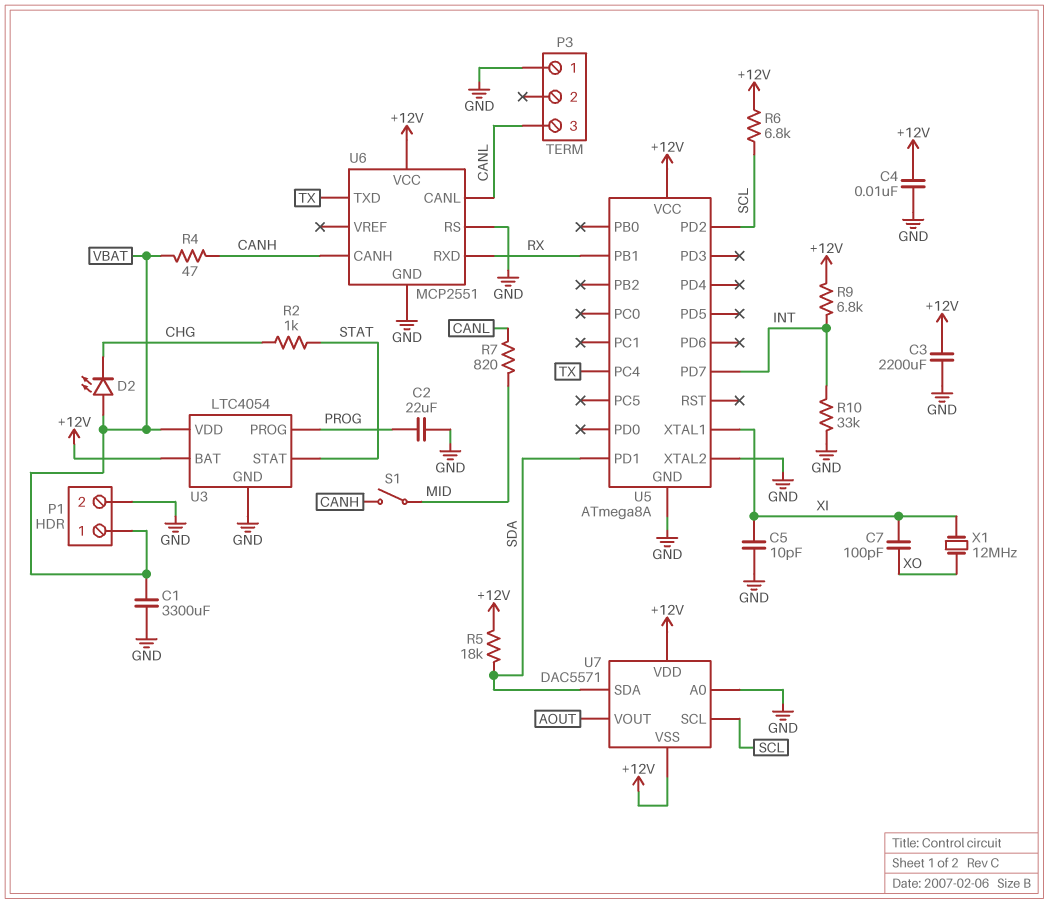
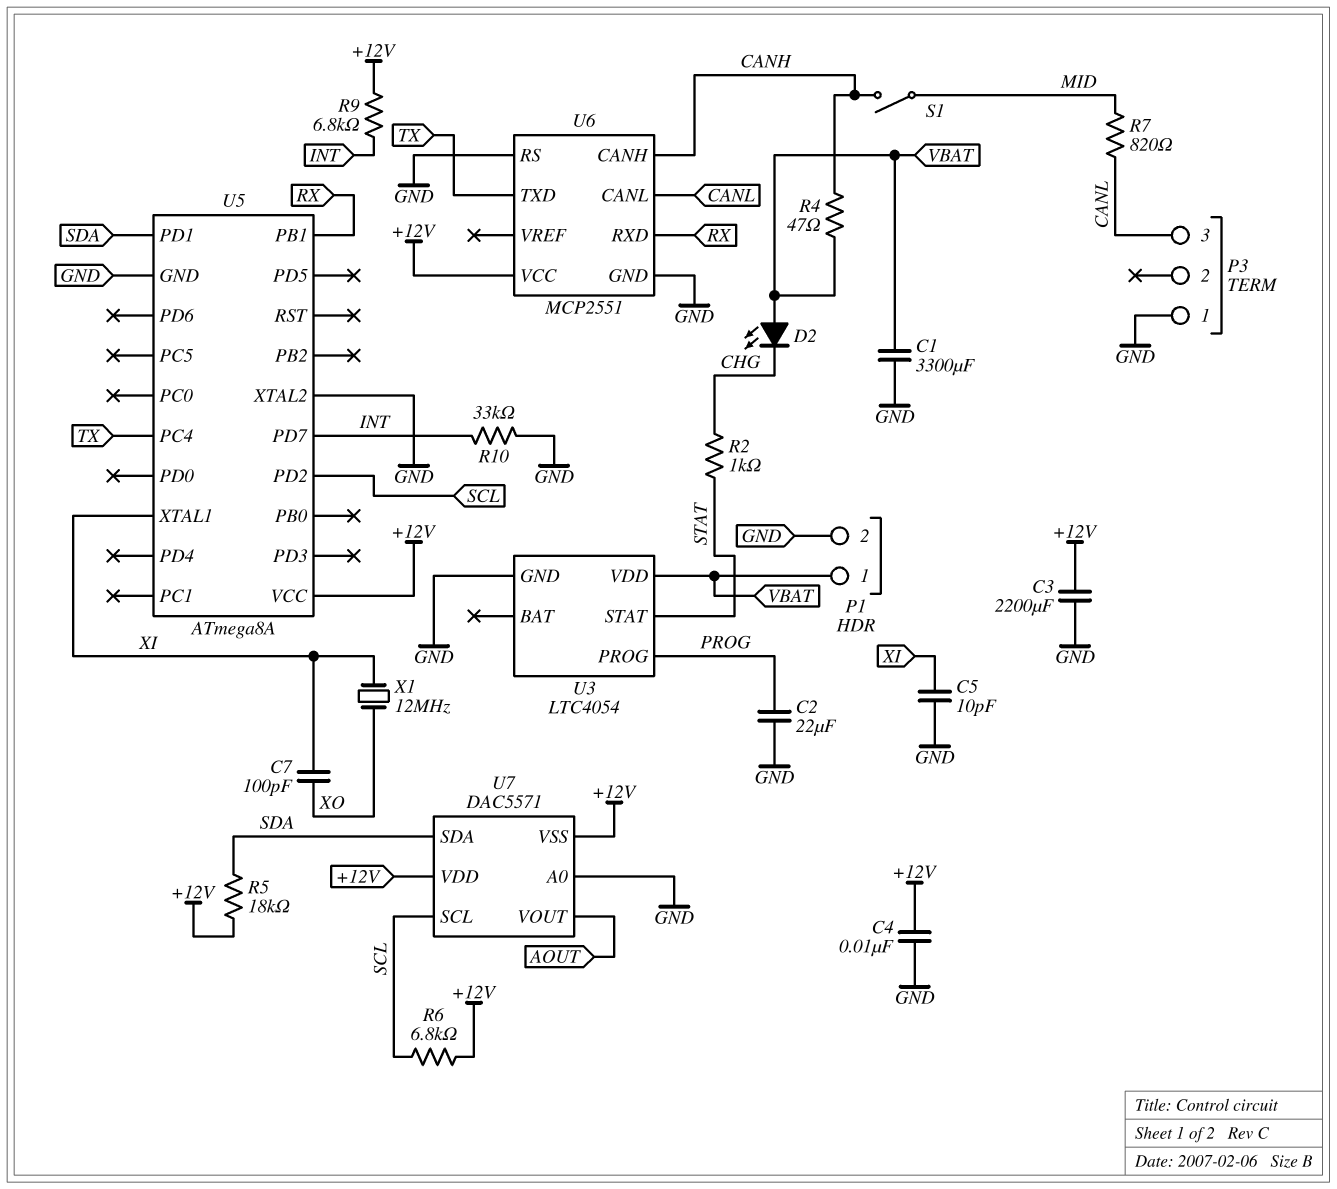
U3 pin BAT: +12V -> none

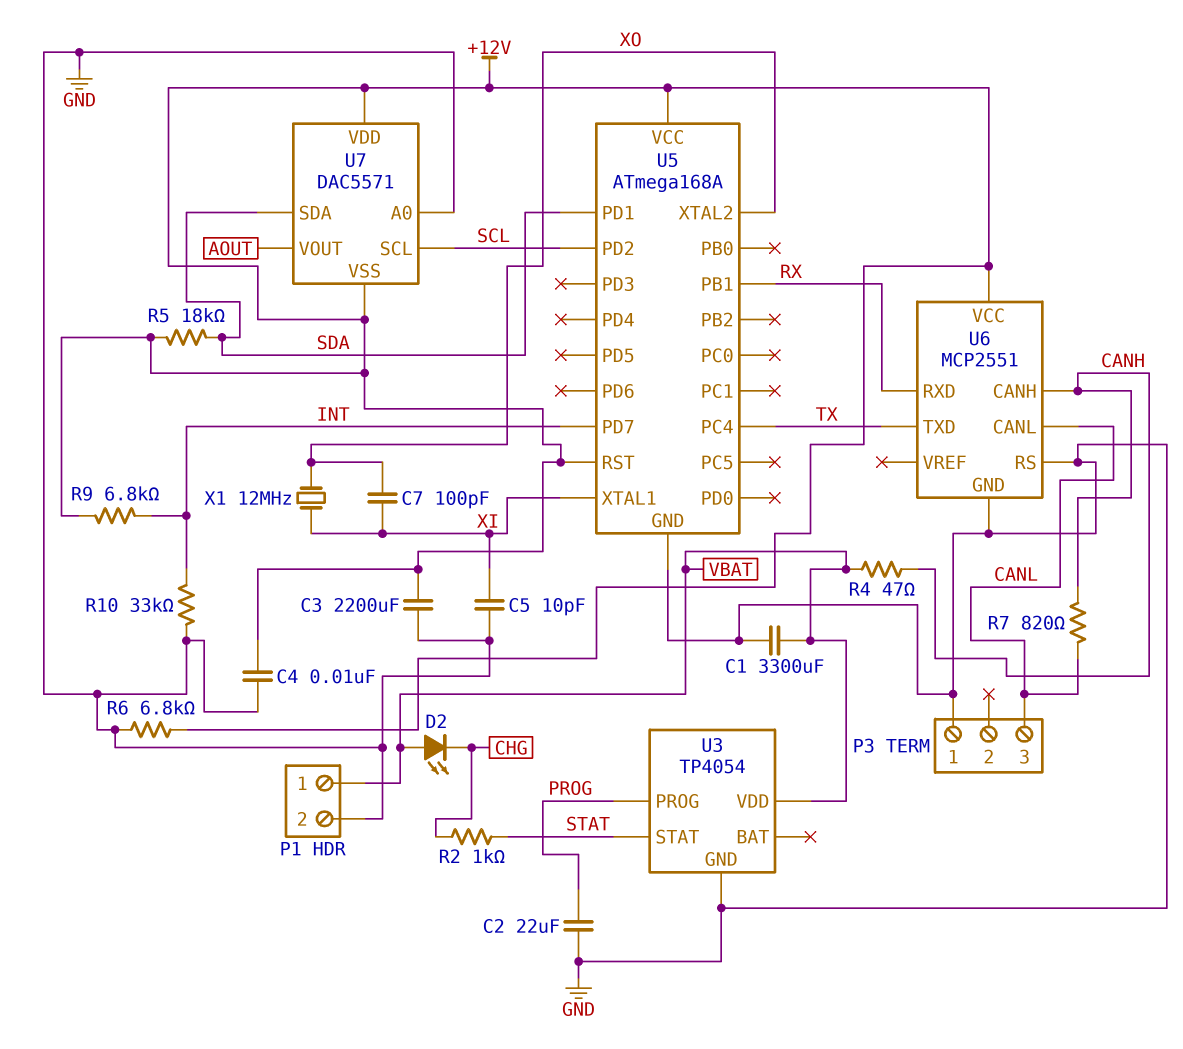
R6: 6.8k (+12V, SCL) -> 6.8k (+12V, GND)
R7: 820 (CANL, MID) -> 820 (CANH, CANL)
S1: switch (CANH, MID) -> none
U3: LTC4054 -> TP4054
U5: ATmega8A -> ATmega168A
U5 pin RST: none -> +12V
U5 pin XTAL2: GND -> XO

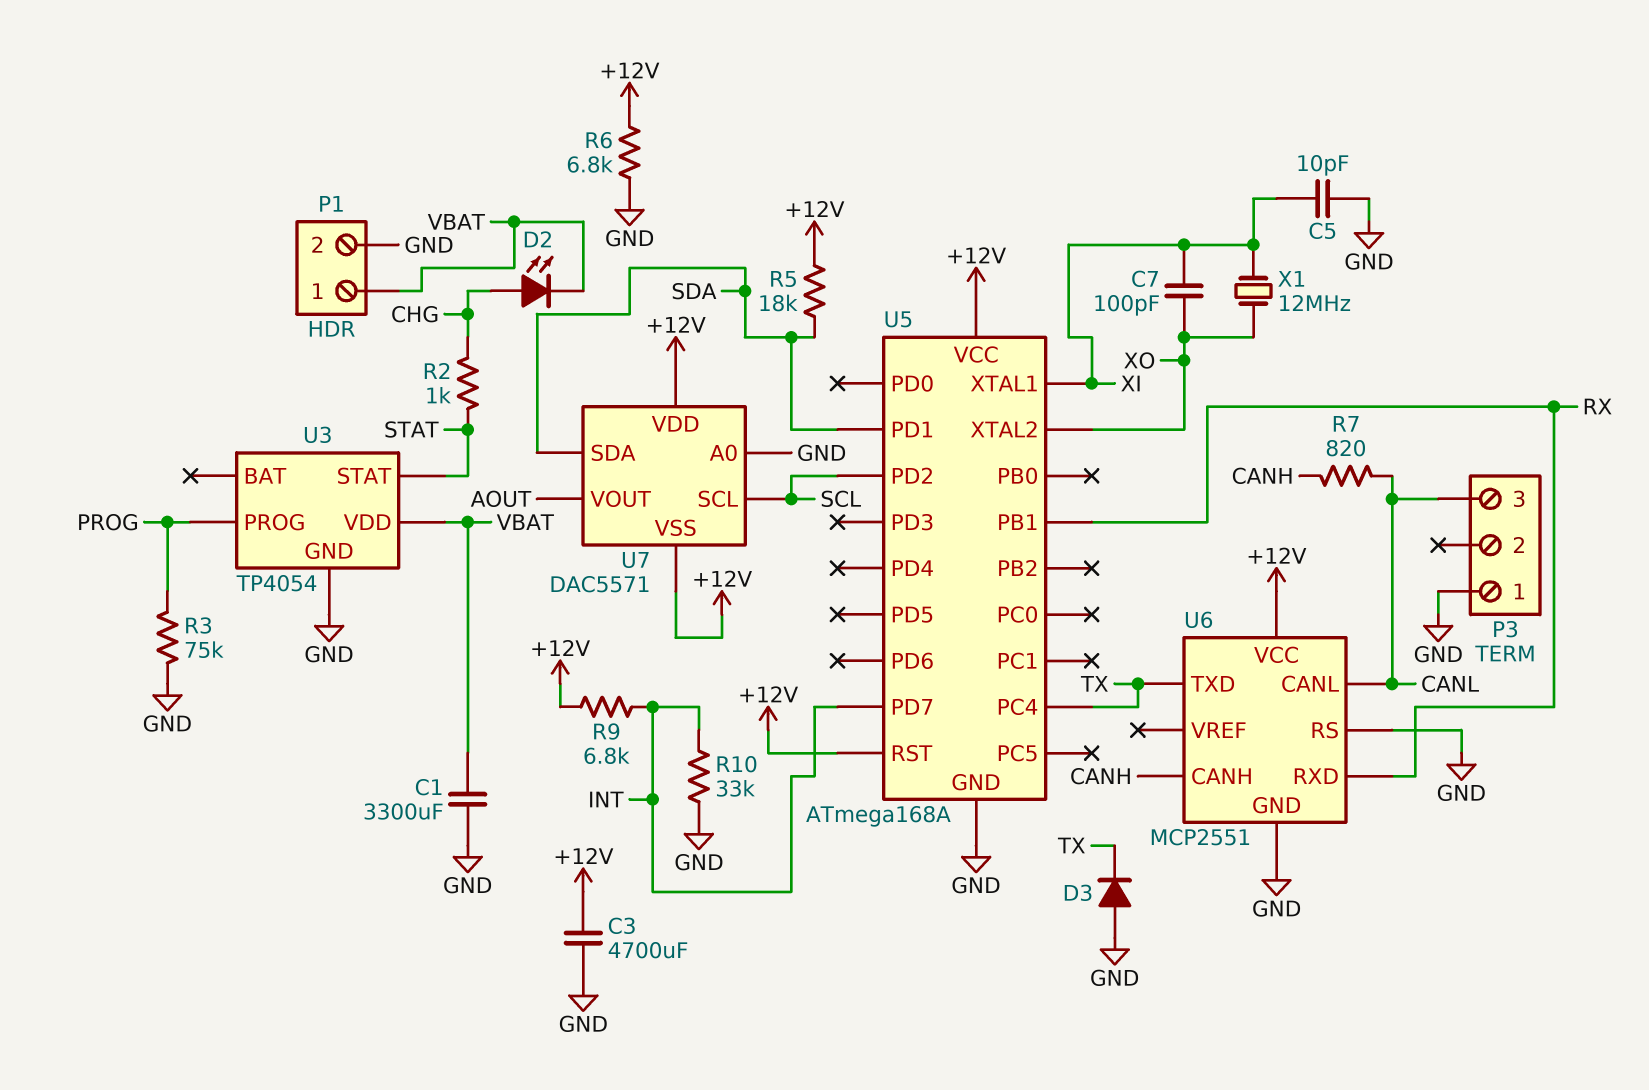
C2: 22uF (GND, PROG) -> none
C3: 2200uF (+12V, GND) -> 4700uF (+12V, GND)
C4: 10nF (+12V, GND) -> none
D2: LED (A VBAT, K CHG) -> LED (A CHG, K VBAT)
D3: none -> diode (A GND, K TX)
R3: none -> 75k (GND, PROG)
R4: 47 (CANH, VBAT) -> none

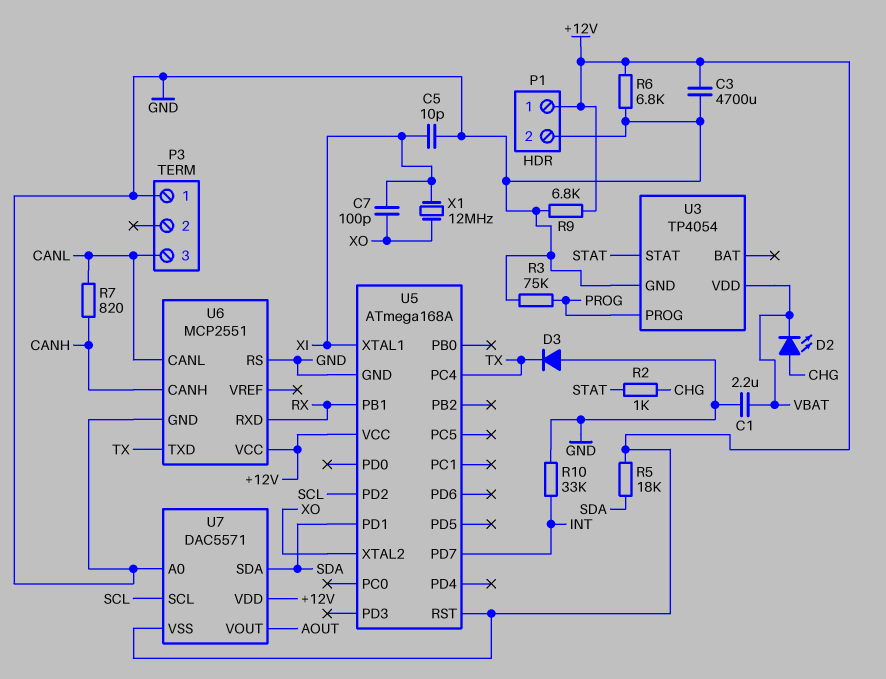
C1: 3300uF (GND, VBAT) -> 2.2uF (GND, VBAT)
P1 pin 1: VBAT -> +12V
R9: 6.8k (+12V, INT) -> 6.8k (+12V, GND)

